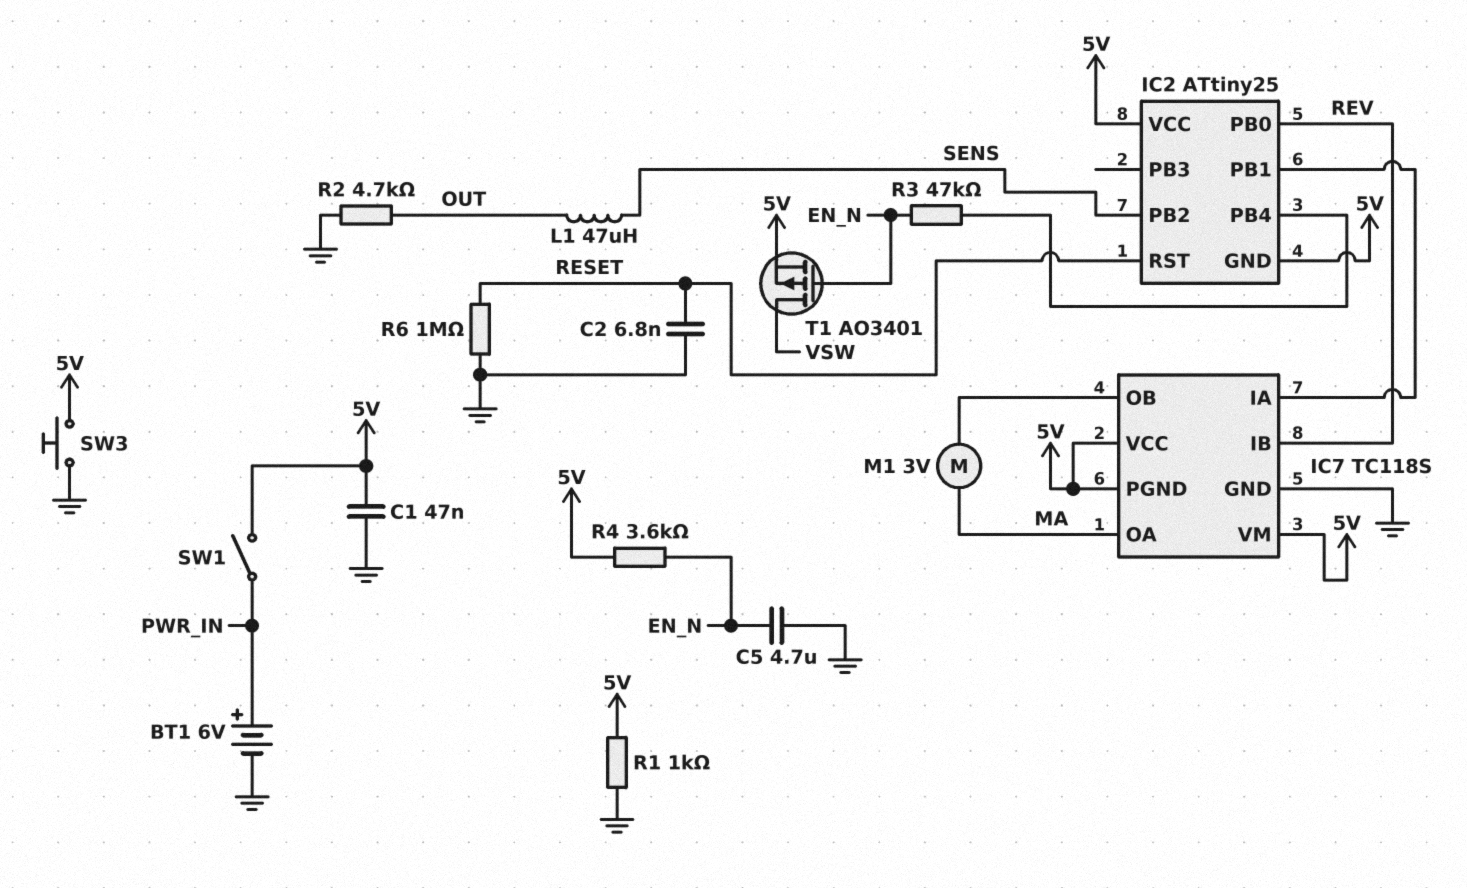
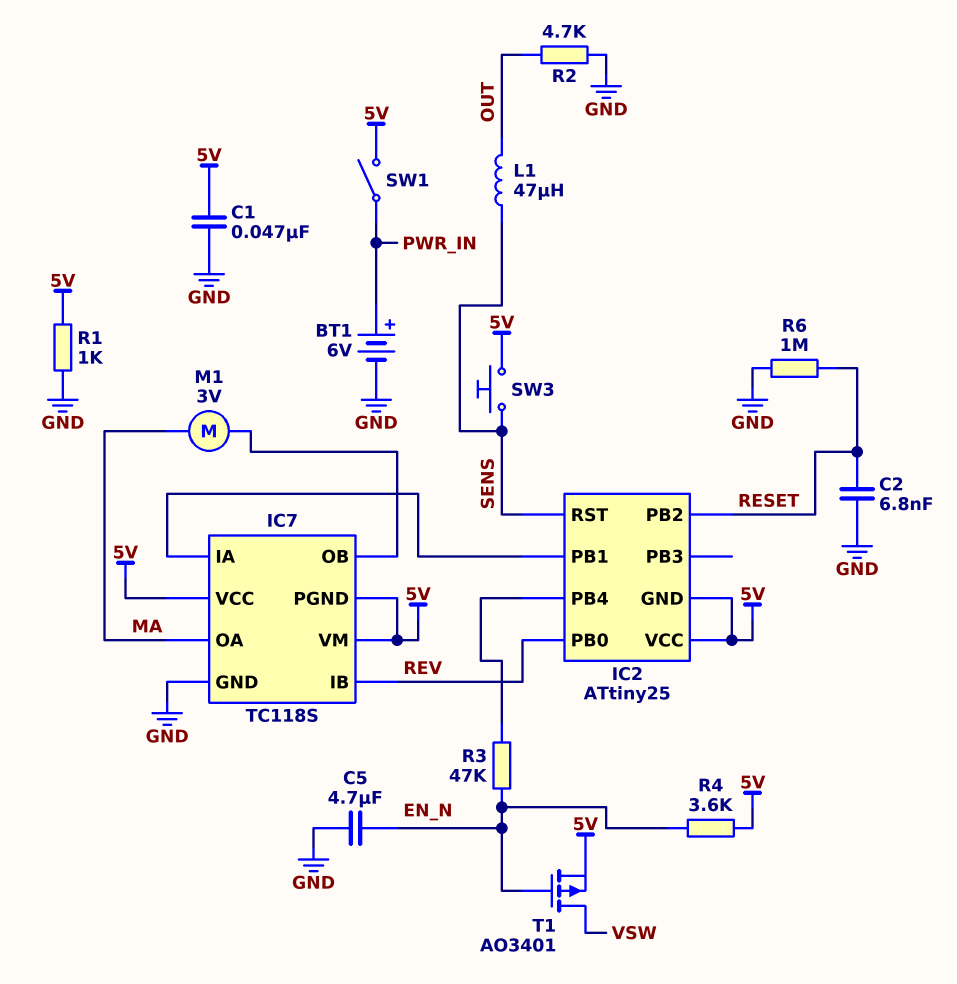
IC2 pin PB2: SENS -> RESET
IC2 pin RST: RESET -> SENS
SW3: button (5V, GND) -> button (5V, SENS)

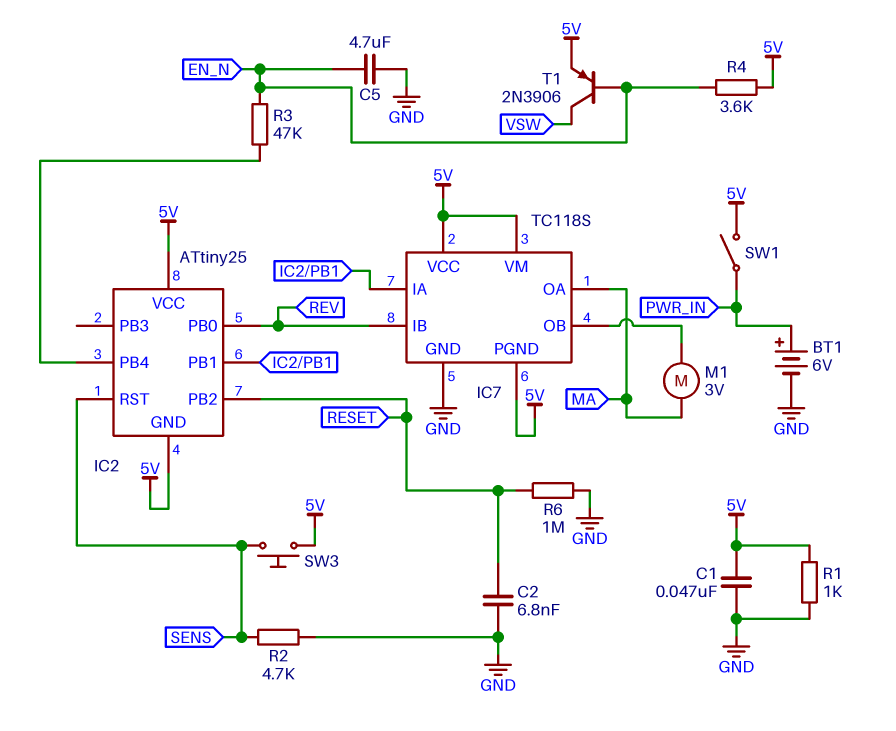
L1: 47uH (OUT, SENS) -> none
R2: 4.7k (GND, OUT) -> 4.7k (GND, SENS)
T1: PMOS AO3401 (G EN_N, D VSW, S 5V) -> PNP 2N3906 (B EN_N, C VSW, E 5V)

